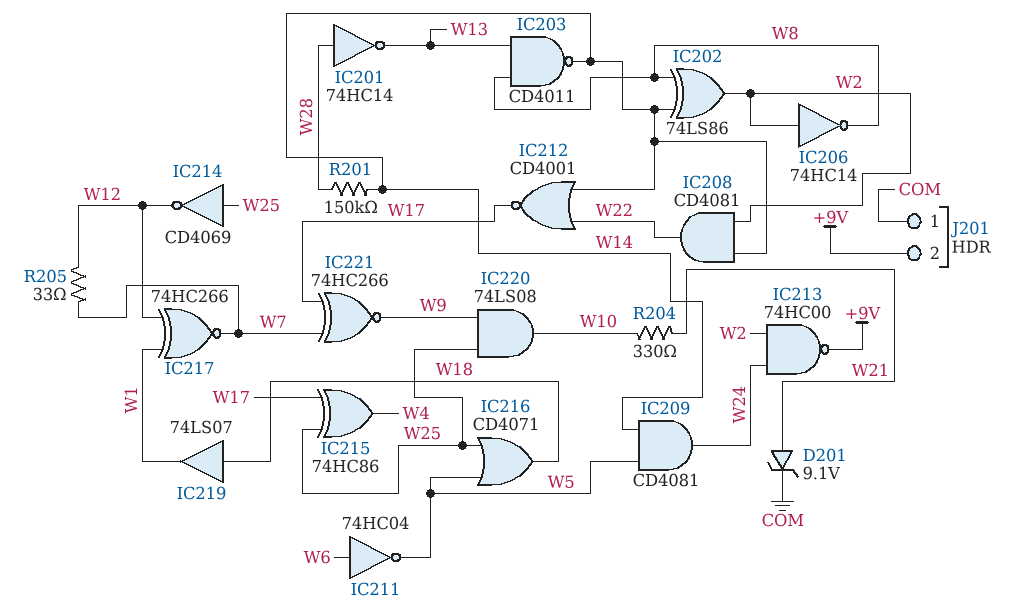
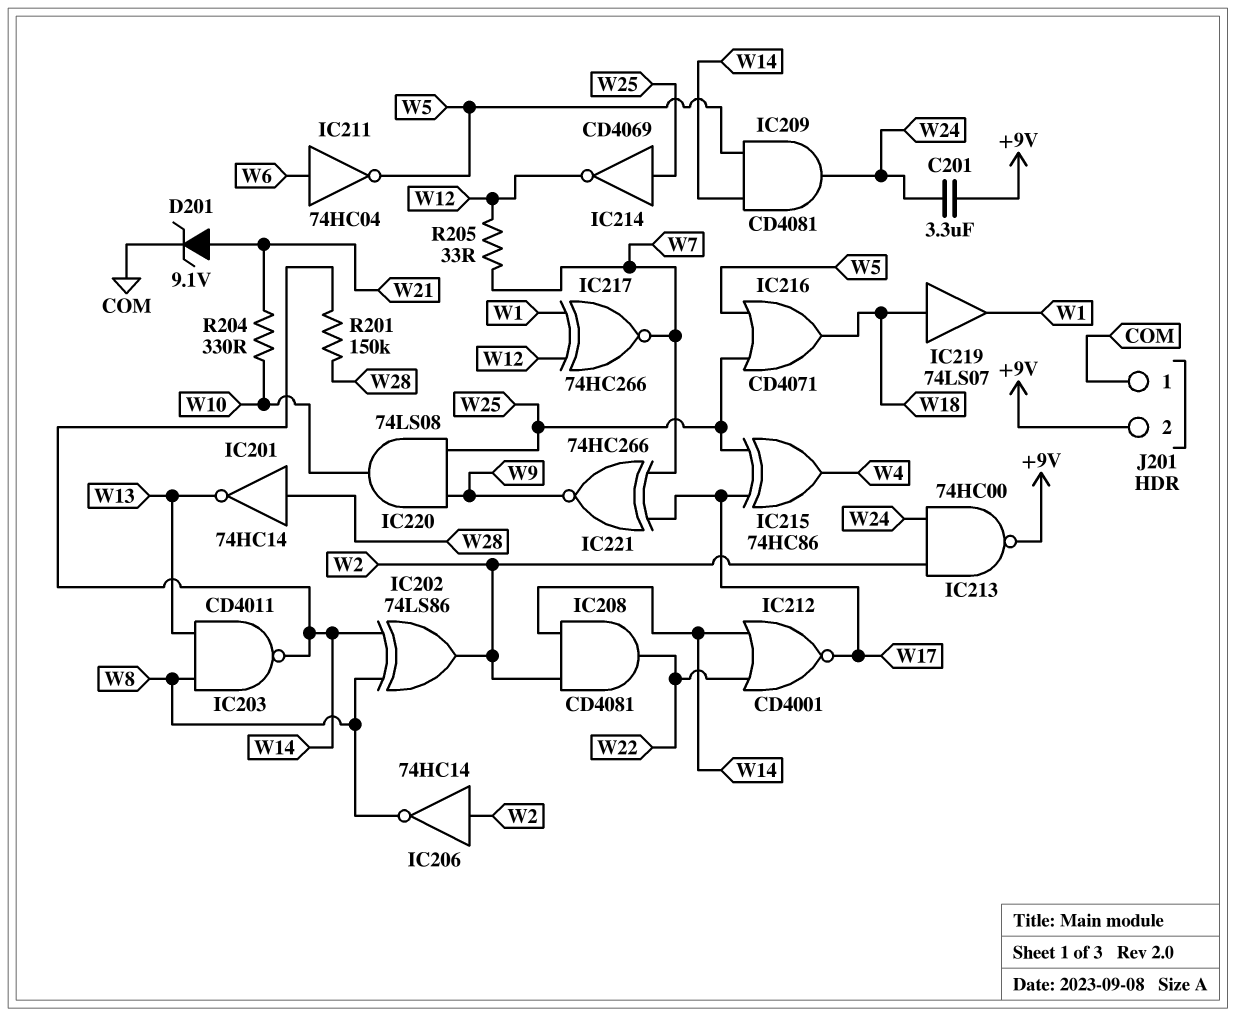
C201: none -> 3.3uF (+9V, W24)

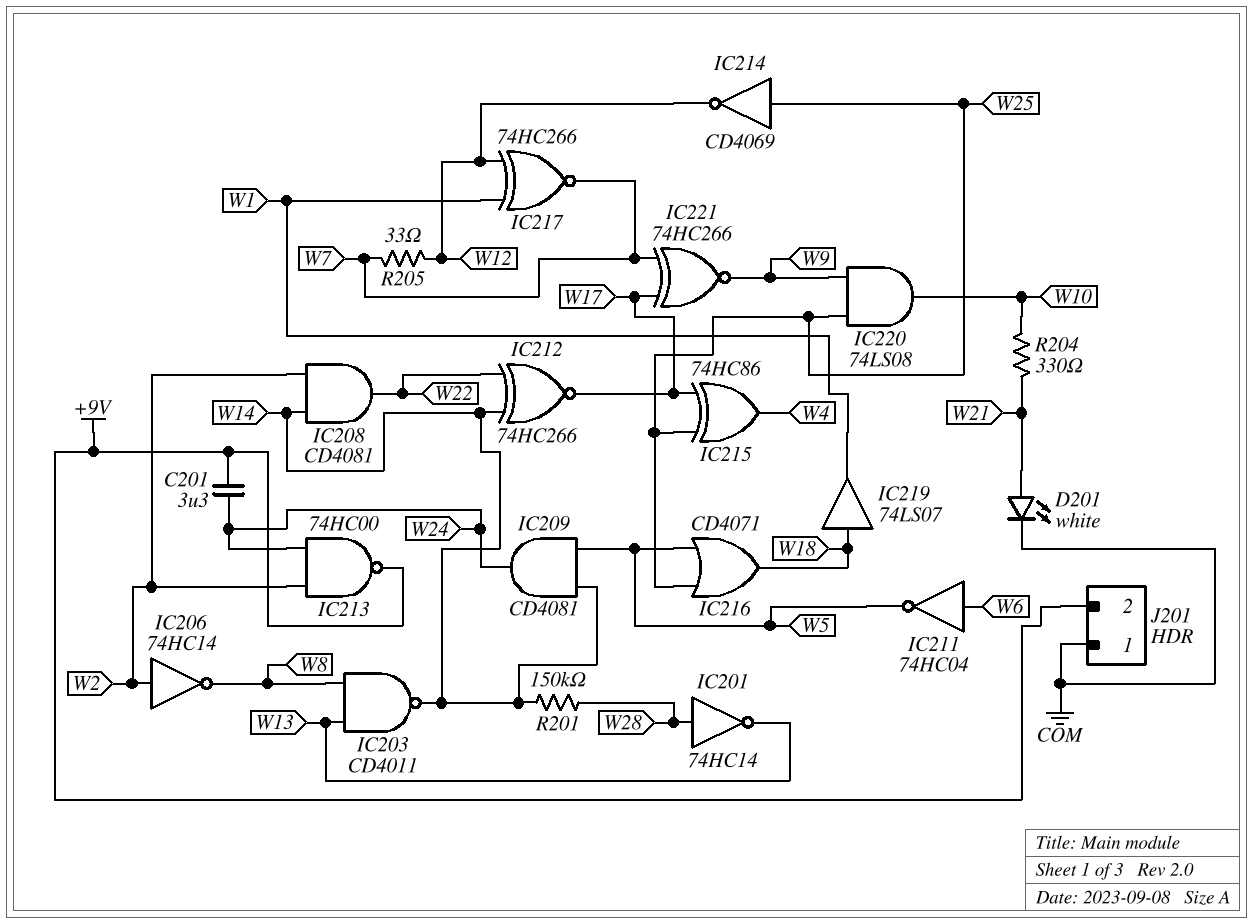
D201: zener 9.1V (A W21, K COM) -> LED white (A W21, K COM)
IC202: XOR 74LS86 (in W8, in W14, out W2) -> none
IC212: NOR CD4001 (in W14, in W22, out W17) -> XNOR 74HC266 (in W14, in W22, out W17)

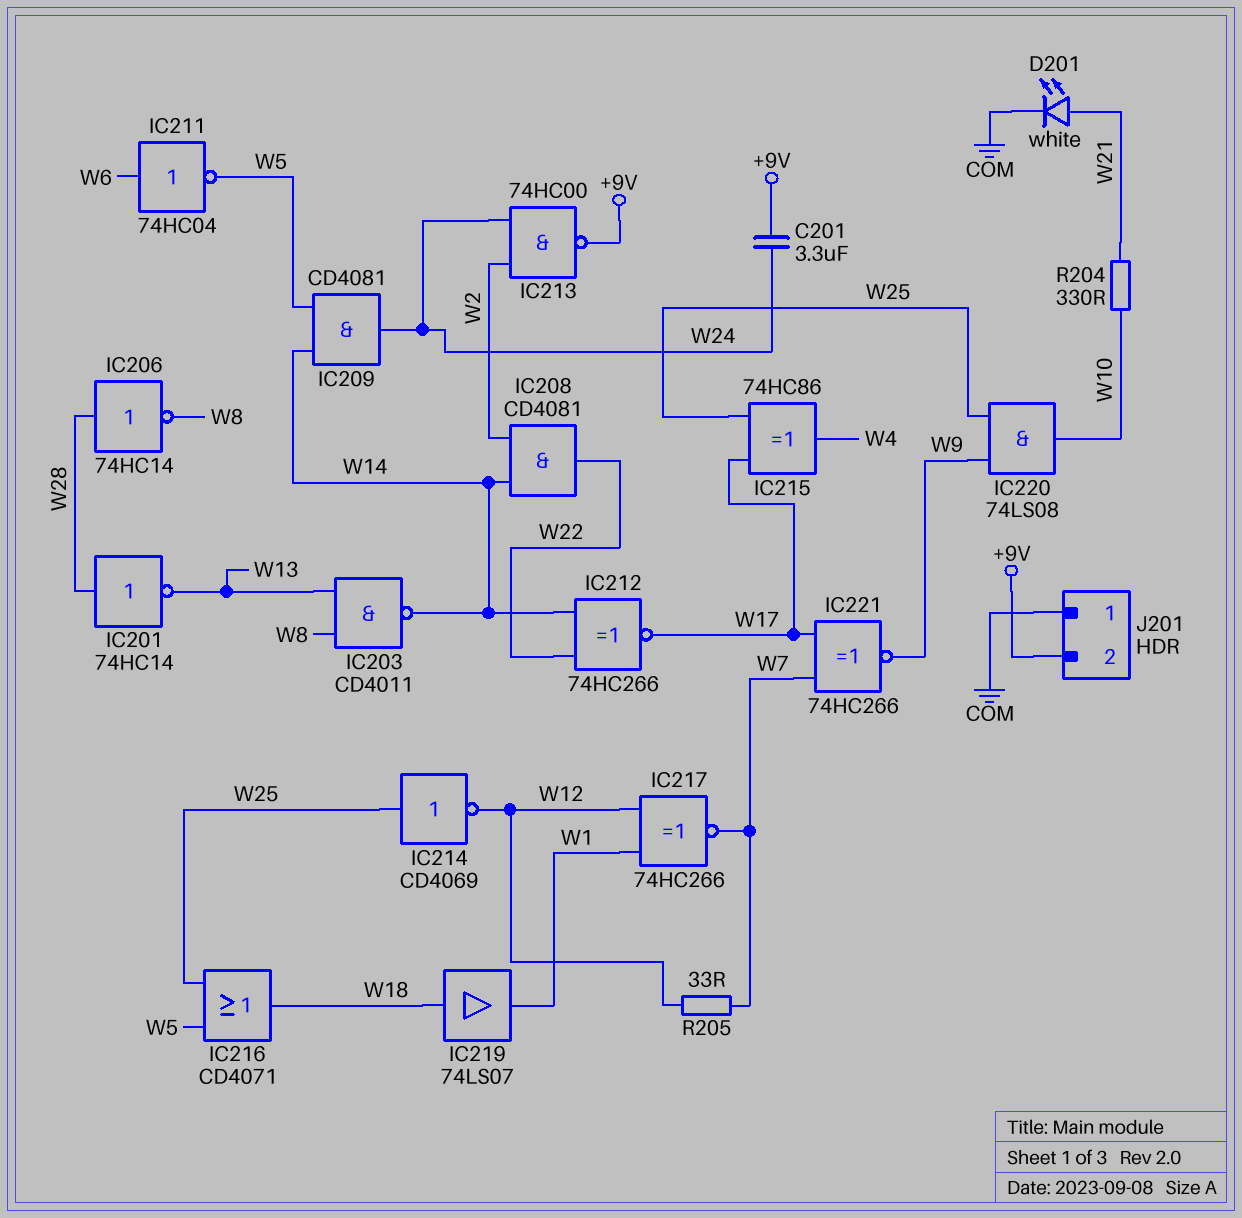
IC206: NOT 74HC14 (in W2, out W8) -> NOT 74HC14 (in W28, out W8)
R201: 150k (W14, W28) -> none

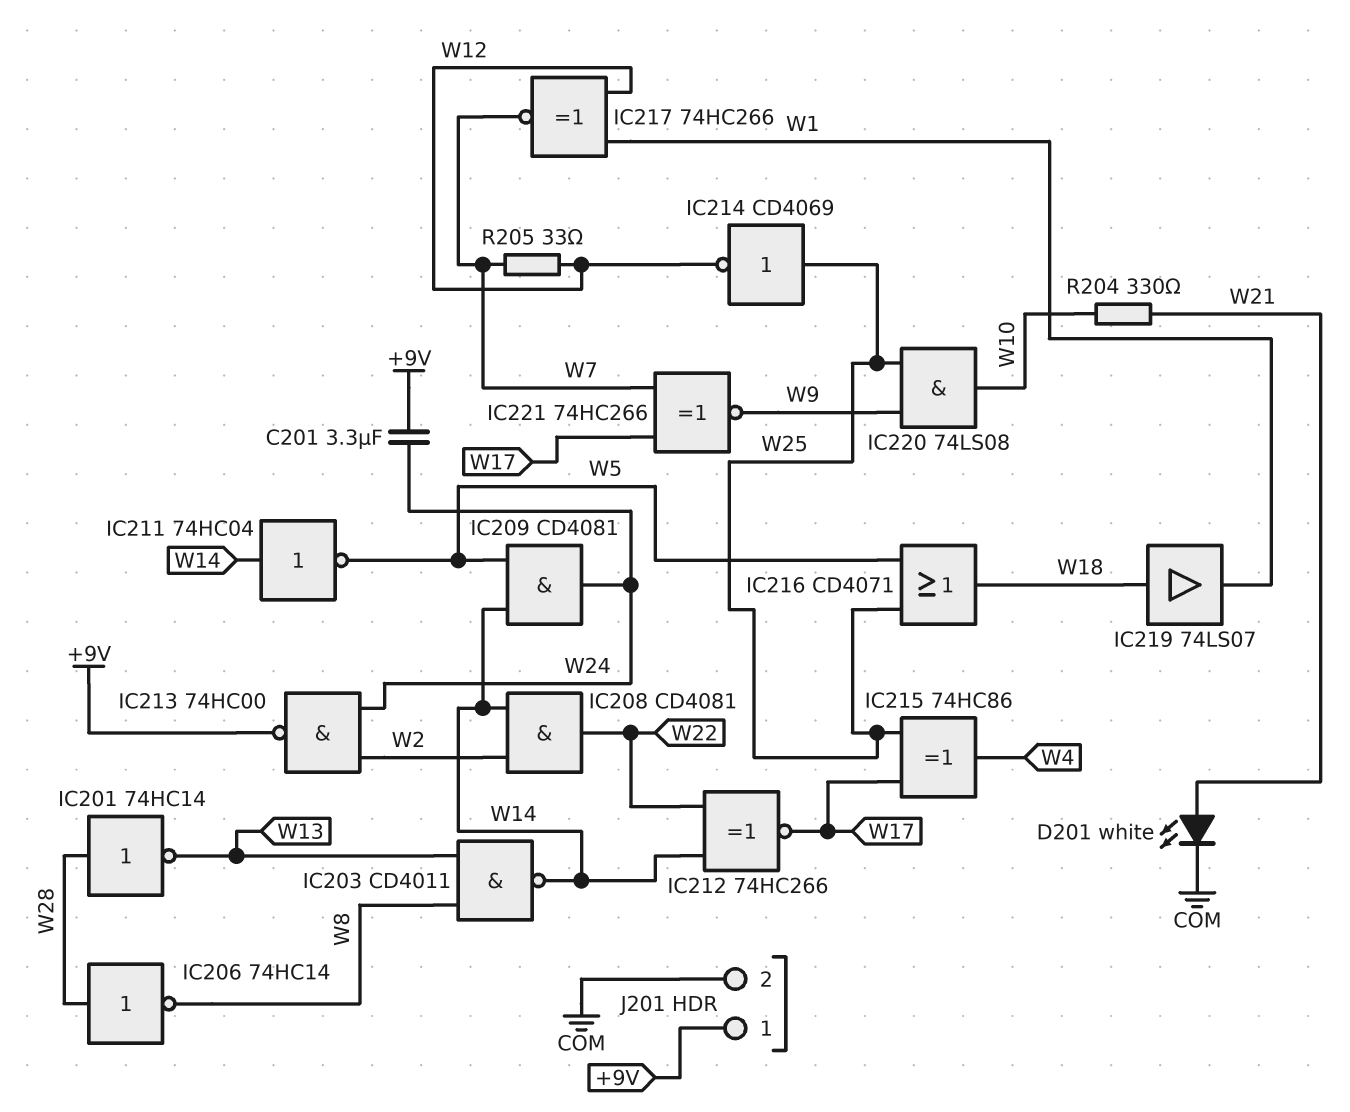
IC211: NOT 74HC04 (in W6, out W5) -> NOT 74HC04 (in W14, out W5)
J201 pin 1: COM -> +9V
J201 pin 2: +9V -> COM

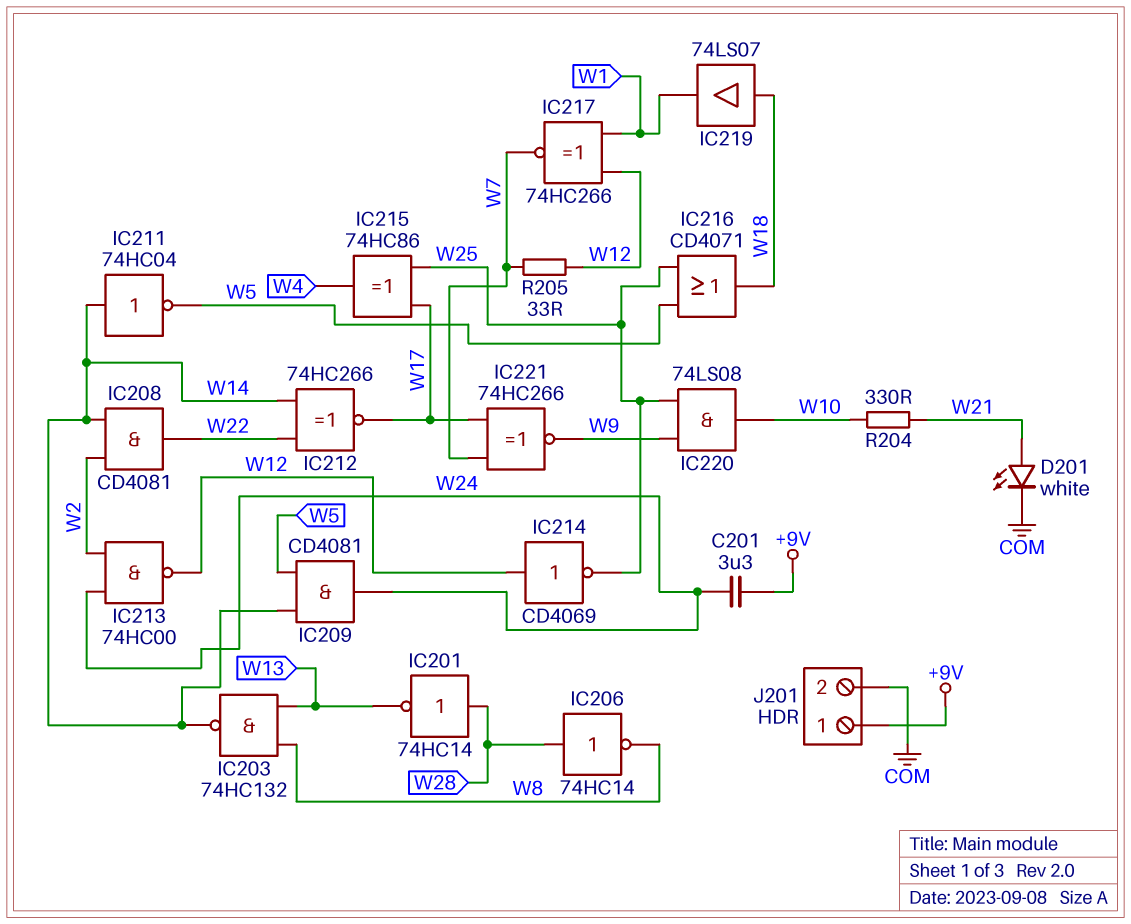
IC203: NAND CD4011 (in W8, in W13, out W14) -> NAND 74HC132 (in W8, in W13, out W14)
IC213: NAND 74HC00 (in W2, in W24, out +9V) -> NAND 74HC00 (in W2, in W24, out W12)
IC214: NOT CD4069 (in W25, out W12) -> NOT CD4069 (in W12, out W25)

